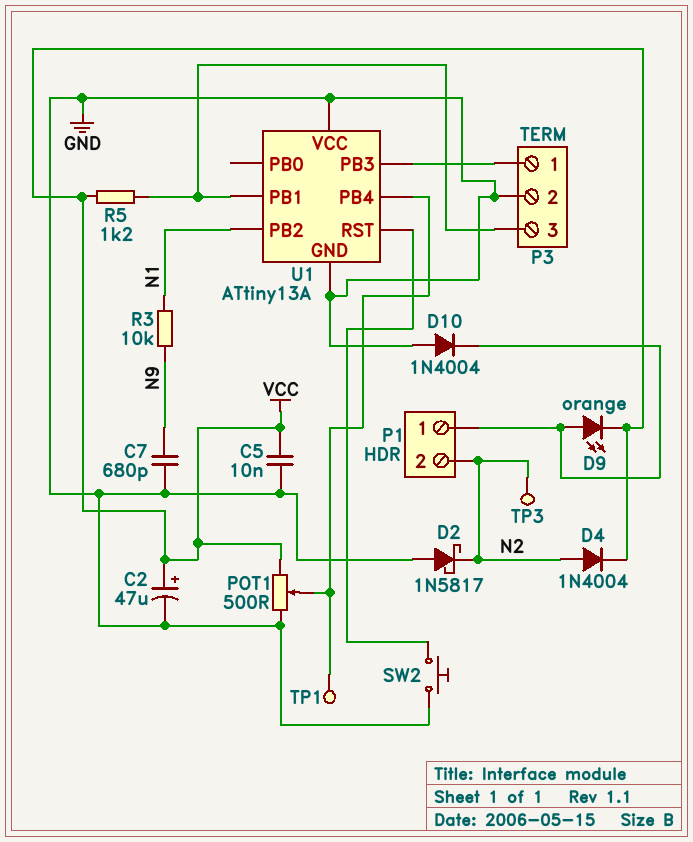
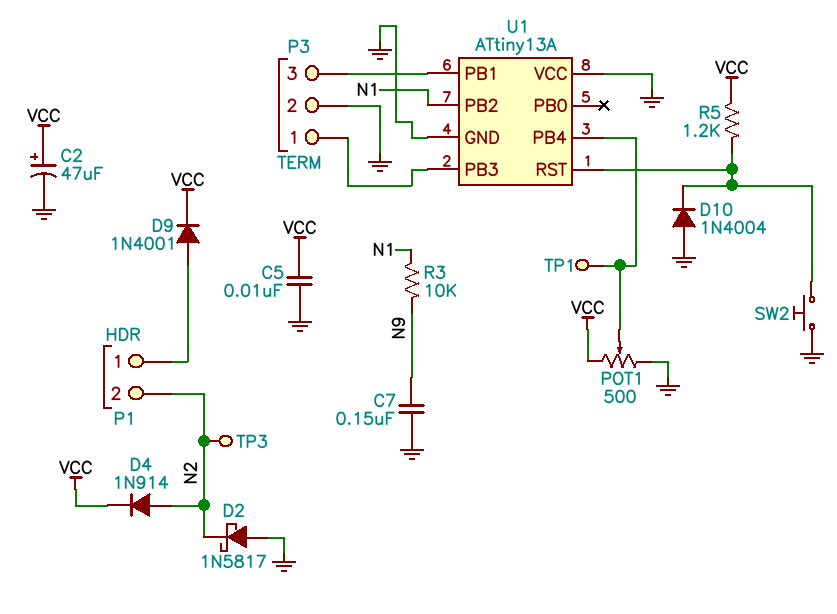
C7: 680pF (GND, N9) -> 150nF (GND, N9)
D4: diode 1N4004 (A N2, K VCC) -> diode 1N914 (A N2, K VCC)
D9: LED orange (A P1/1, K VCC) -> diode 1N4001 (A P1/1, K VCC)
D10: diode 1N4004 (A GND, K P1/1) -> diode 1N4004 (A GND, K U1/RST)
R5: 1.2k (P3/3, VCC) -> 1.2k (U1/RST, VCC)

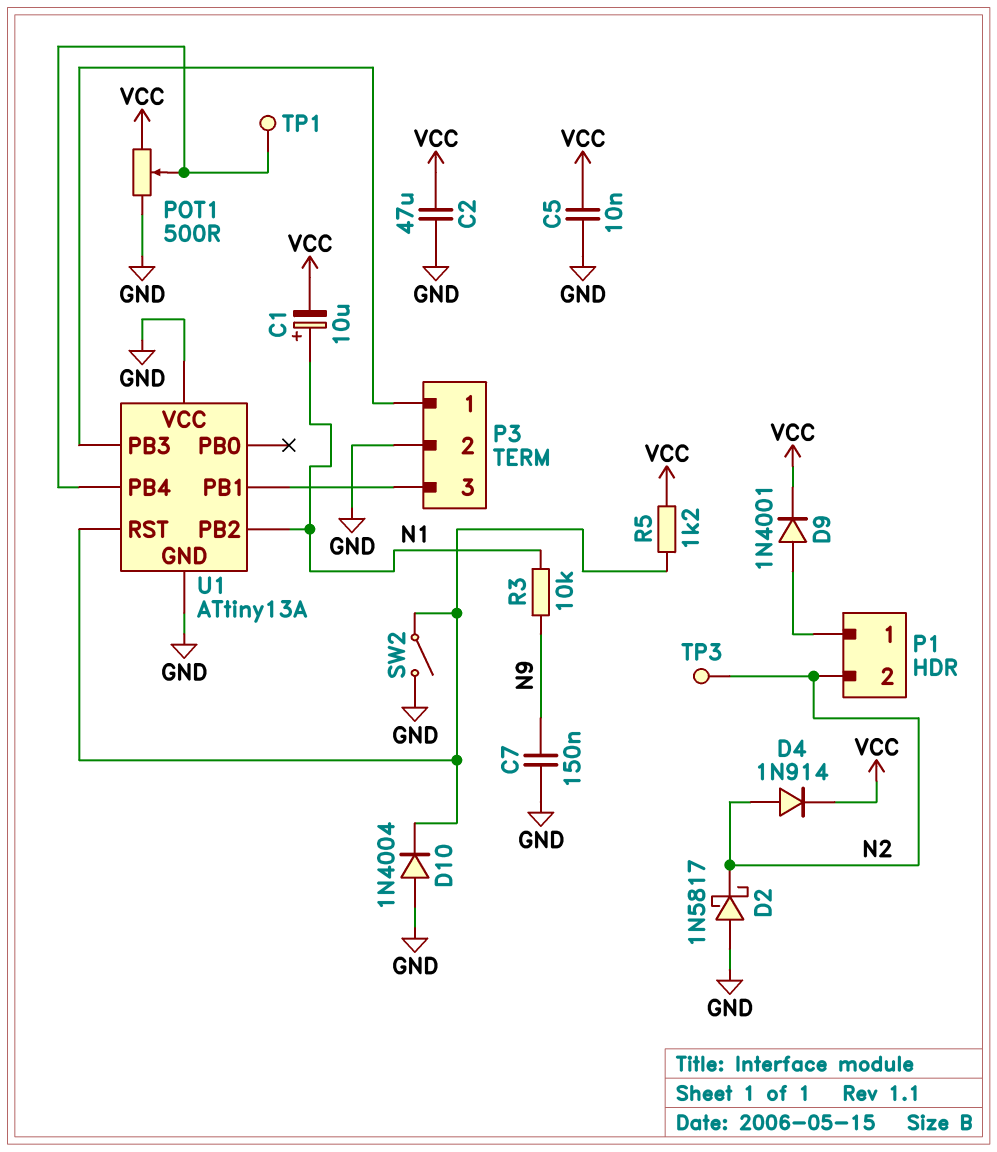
C1: none -> 10uF (plus N1, minus VCC)
C2: 47uF (plus VCC, minus GND) -> 47uF (GND, VCC)
SW2: button (GND, U1/RST) -> switch (GND, U1/RST)

